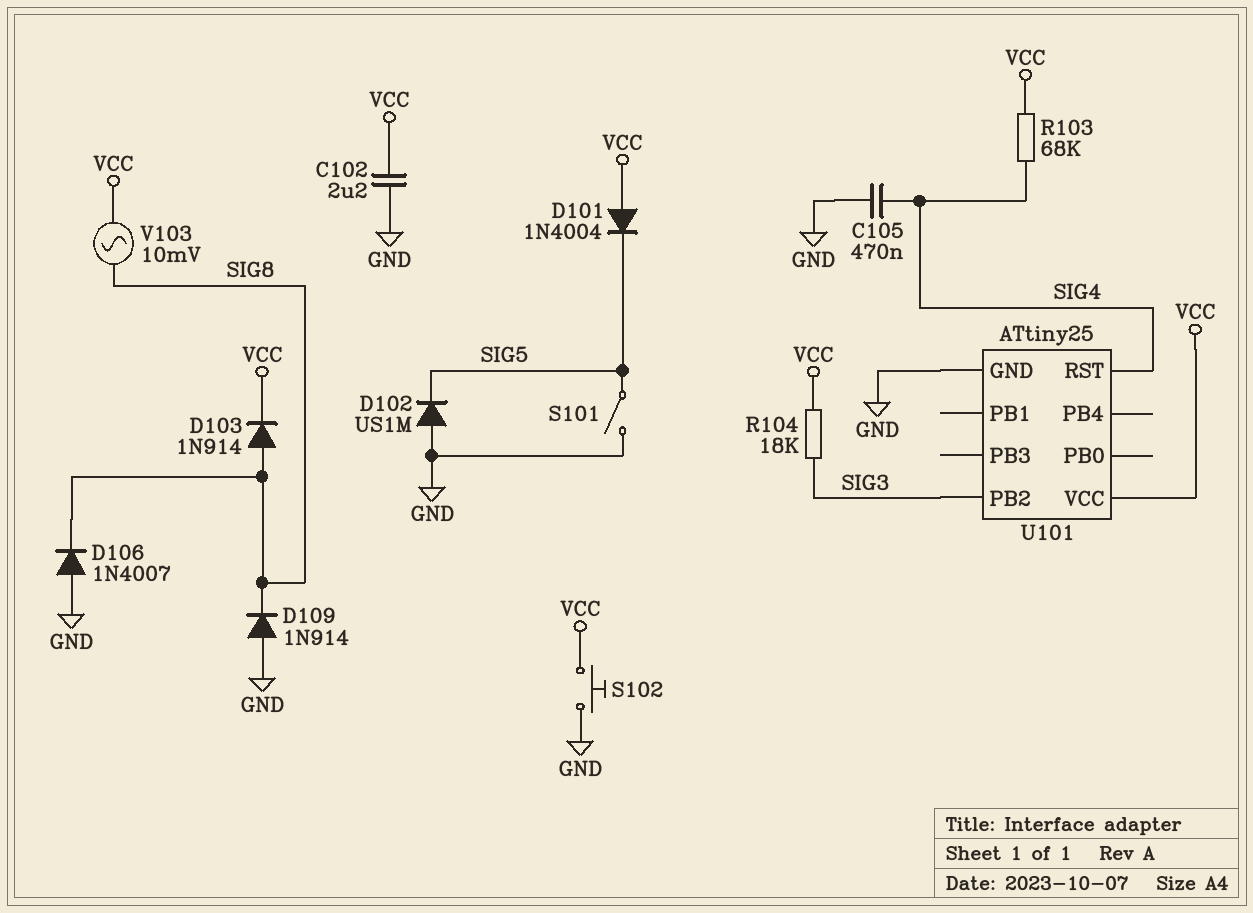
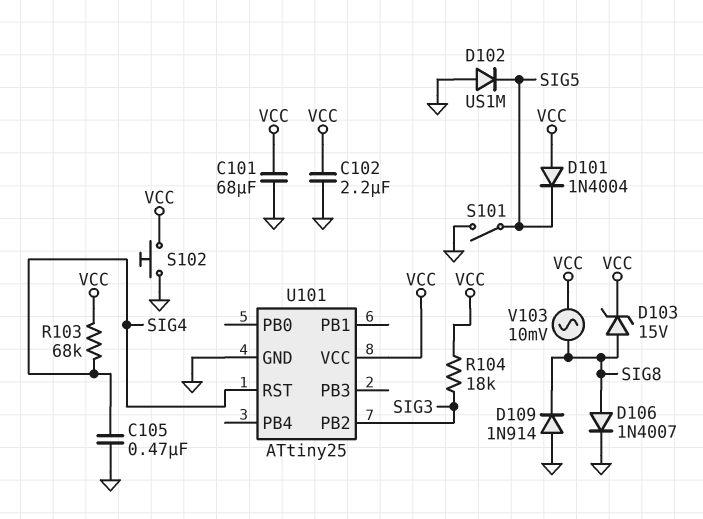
C101: none -> 68uF (GND, VCC)
D103: diode 1N914 (A SIG8, K VCC) -> zener 15V (A SIG8, K VCC)
D106: diode 1N4007 (A GND, K SIG8) -> diode 1N4007 (A SIG8, K GND)

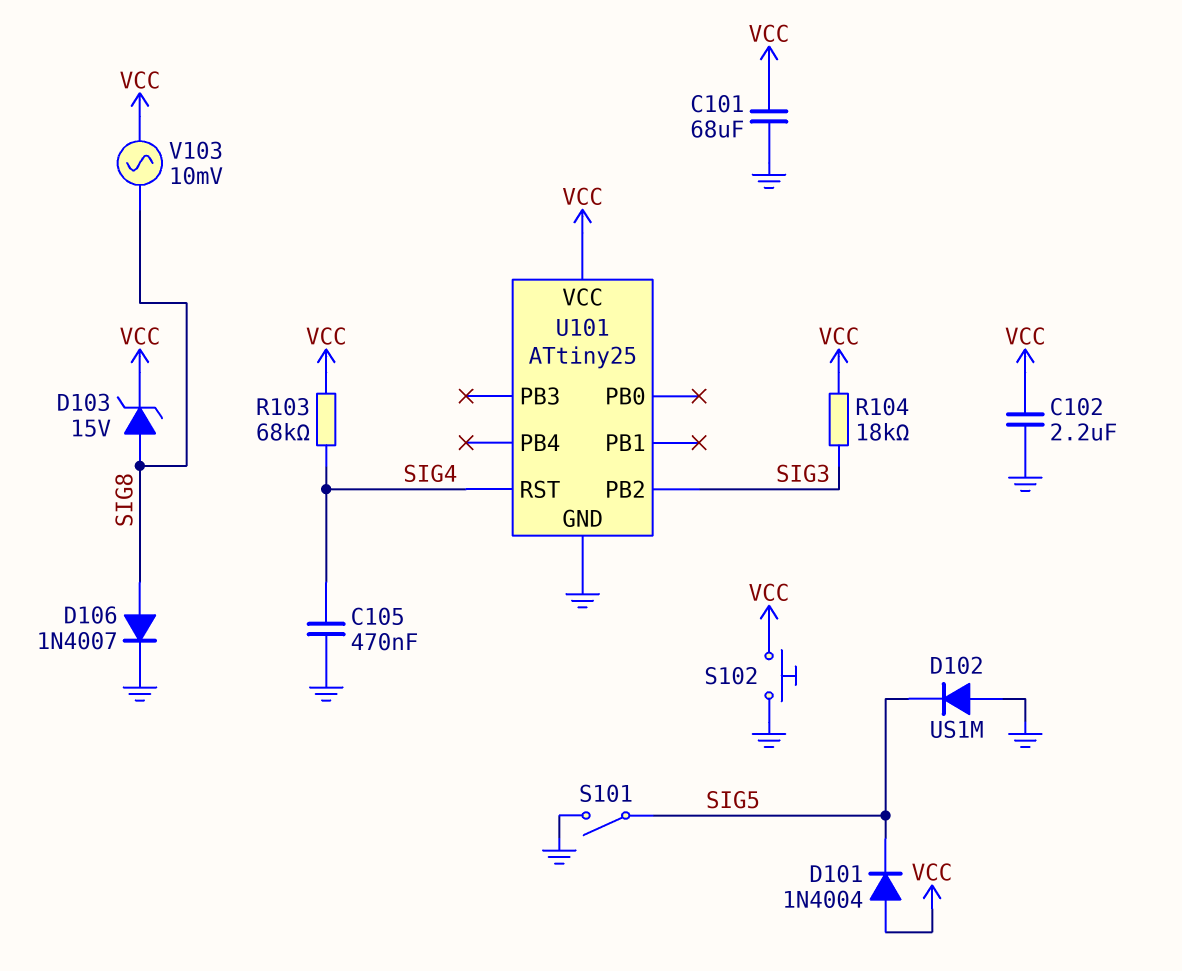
D109: diode 1N914 (A GND, K SIG8) -> none

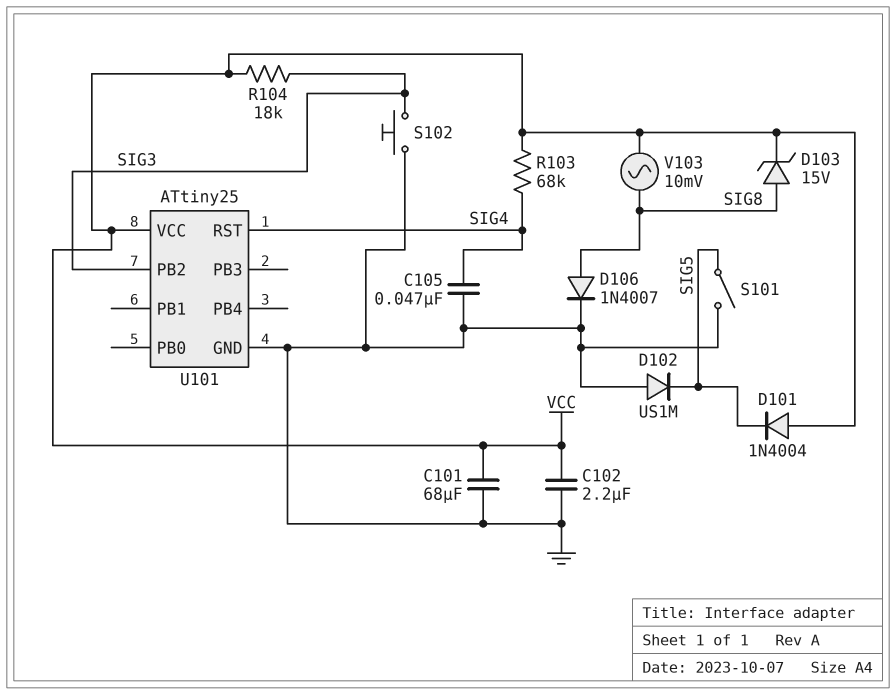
C105: 470nF (GND, SIG4) -> 47nF (GND, SIG4)
S102: button (GND, VCC) -> button (GND, SIG3)

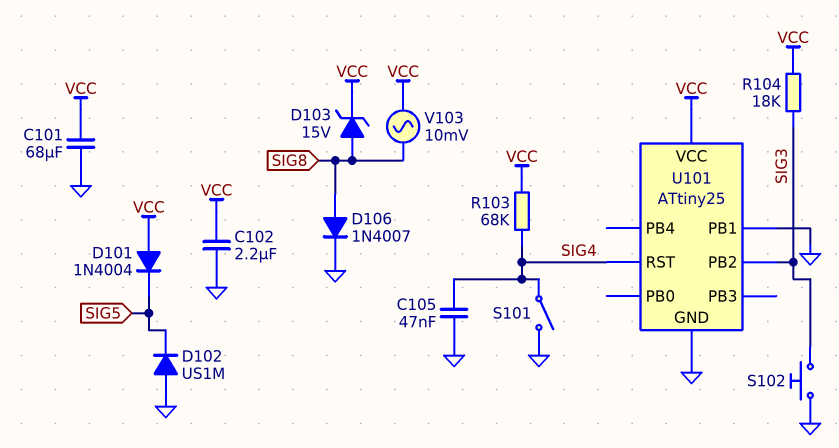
S101: switch (GND, SIG5) -> switch (GND, SIG4)
U101 pin PB1: none -> GND

